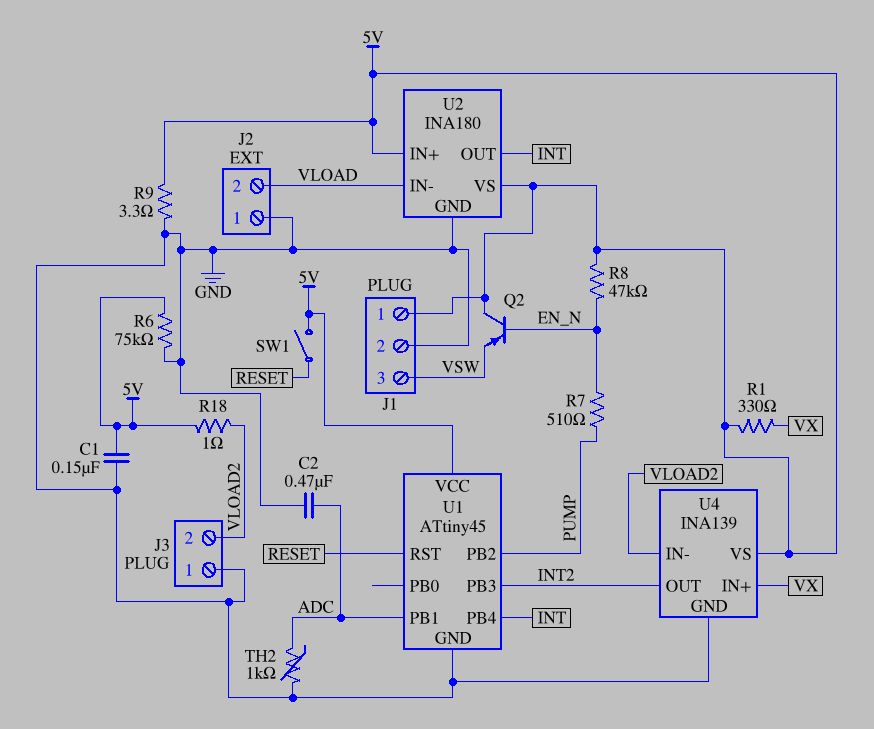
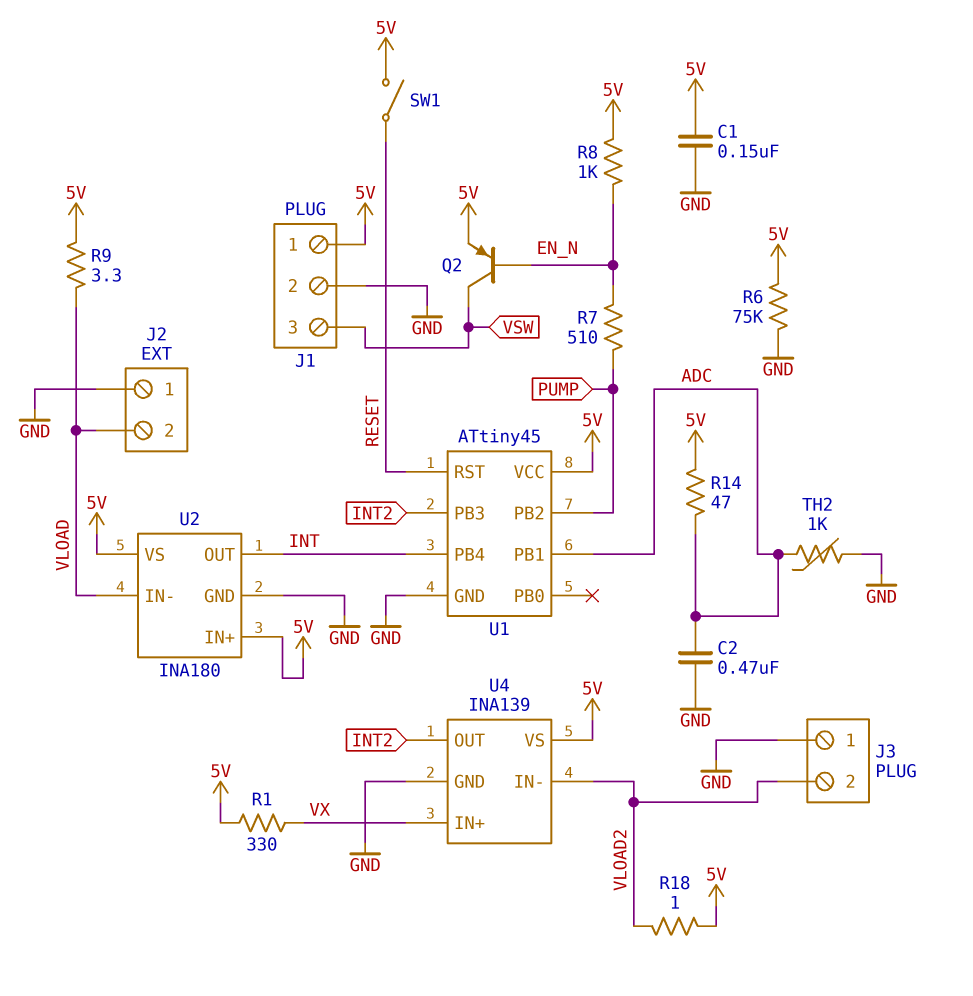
Q2: PNP (B EN_N, C 5V, E VSW) -> PNP (B EN_N, C VSW, E 5V)
R8: 47k (5V, EN_N) -> 1k (5V, EN_N)
R9: 3.3 (5V, GND) -> 3.3 (5V, VLOAD)
R14: none -> 47 (5V, ADC)

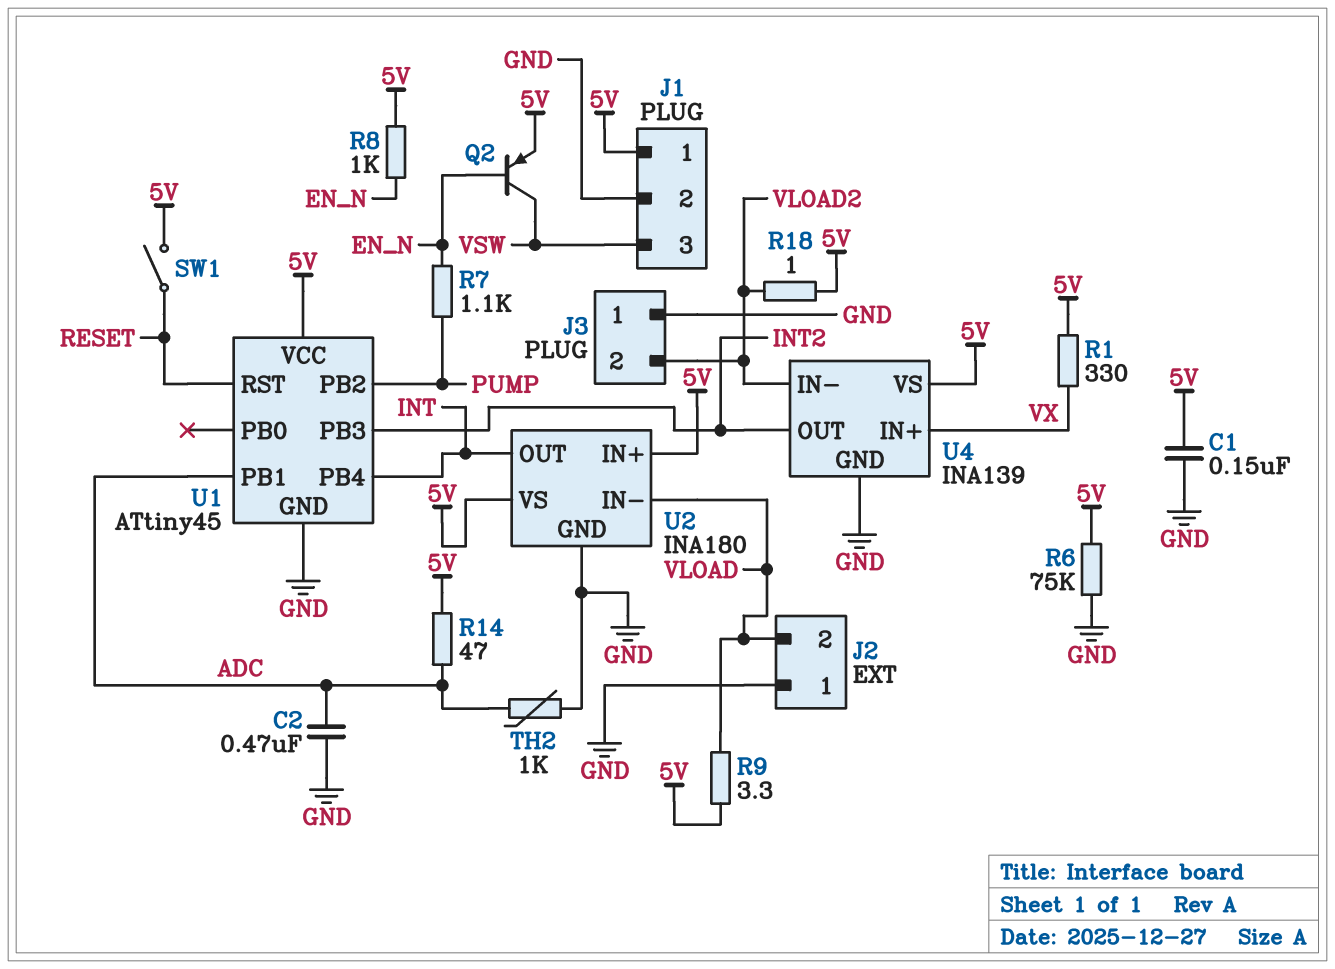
R7: 510 (EN_N, PUMP) -> 1.1k (EN_N, PUMP)

